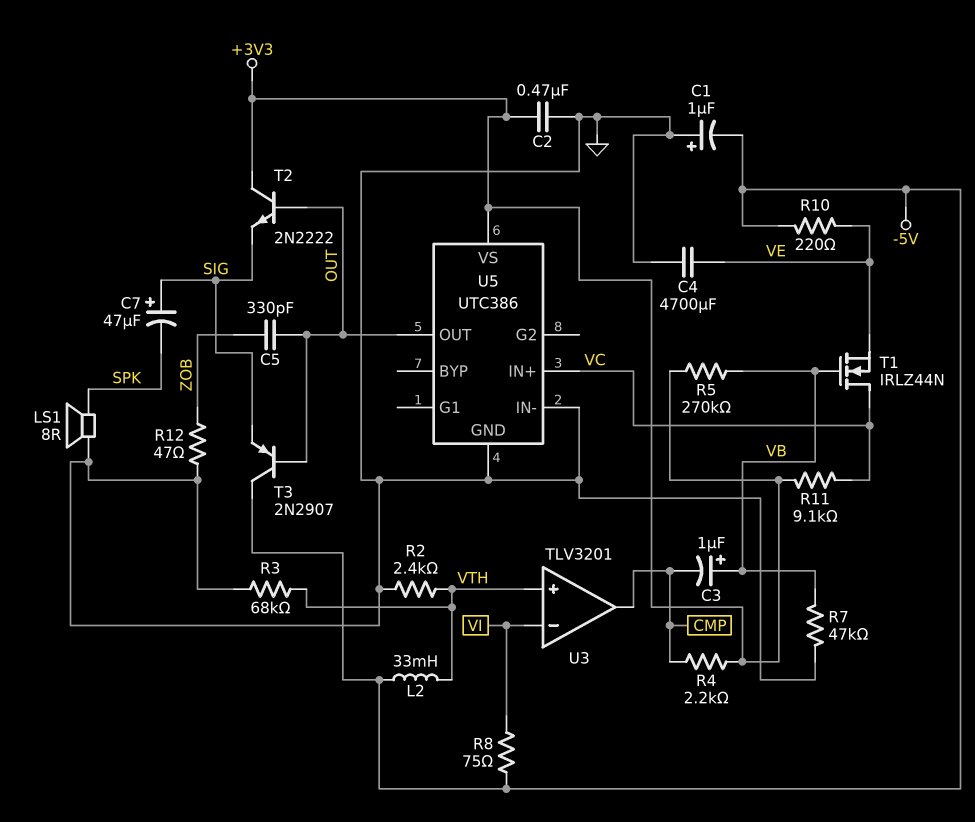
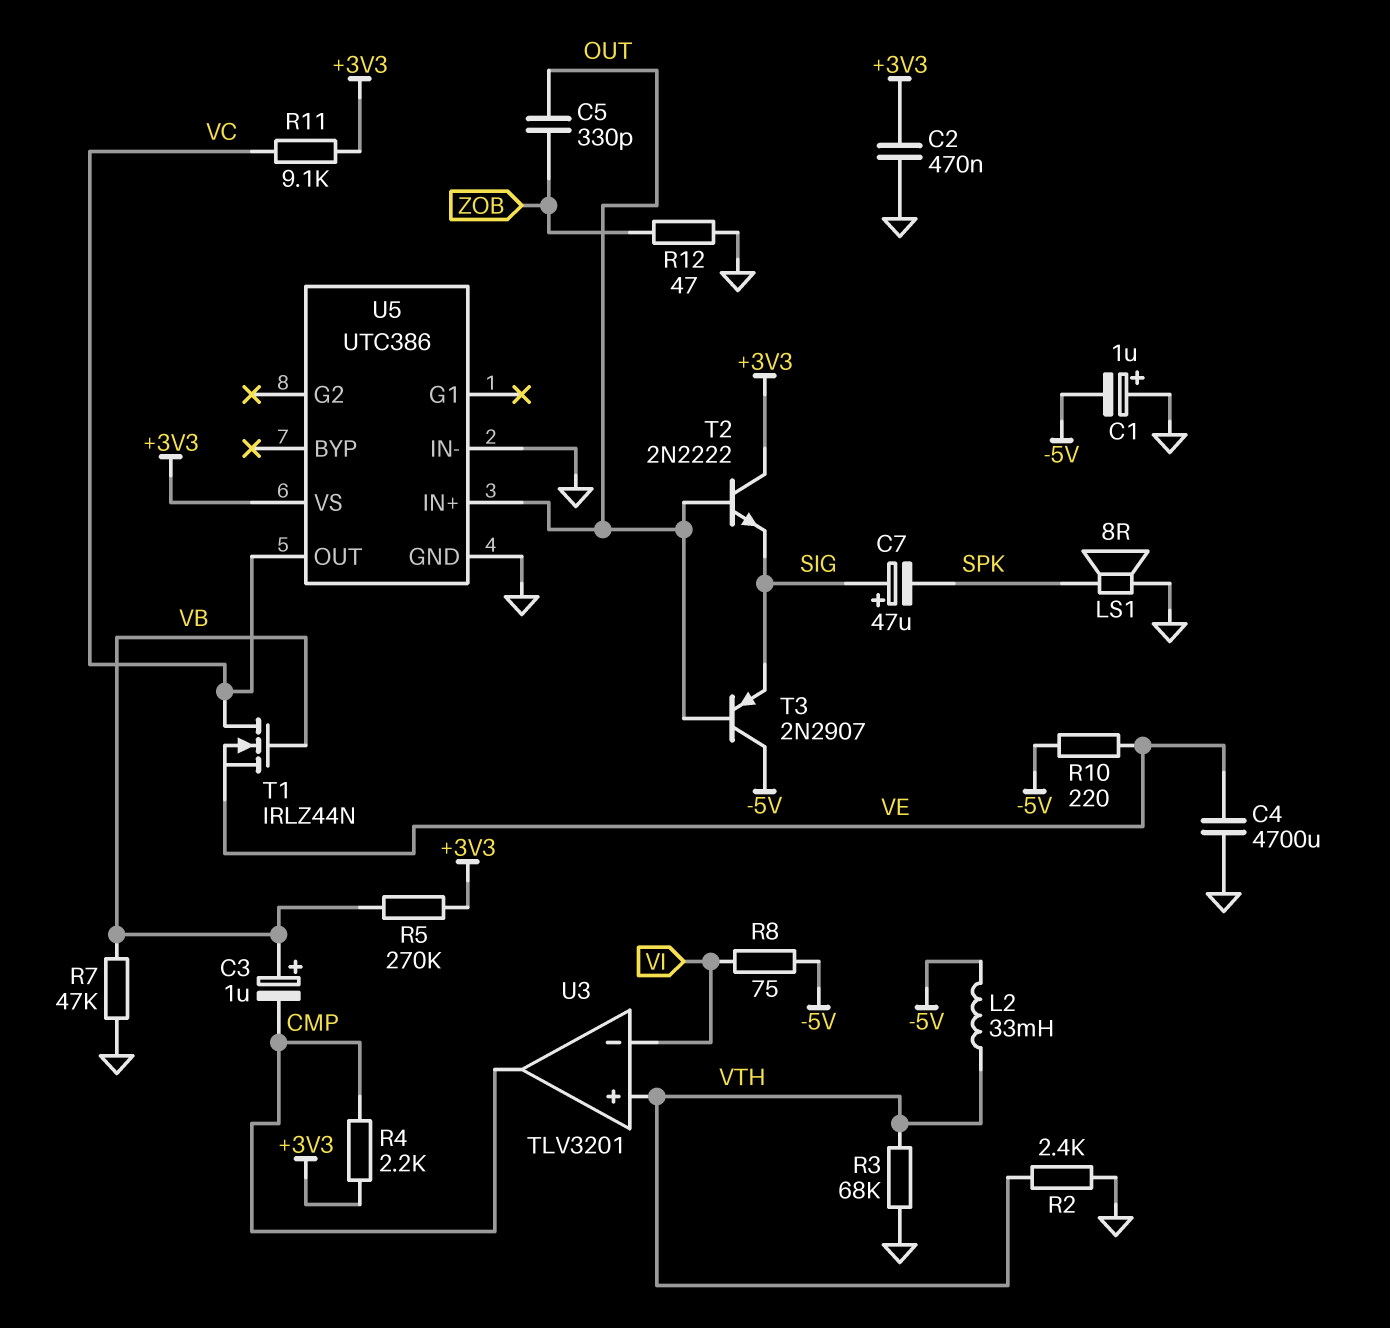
U5 pin IN+: VC -> OUT
U5 pin OUT: OUT -> VC

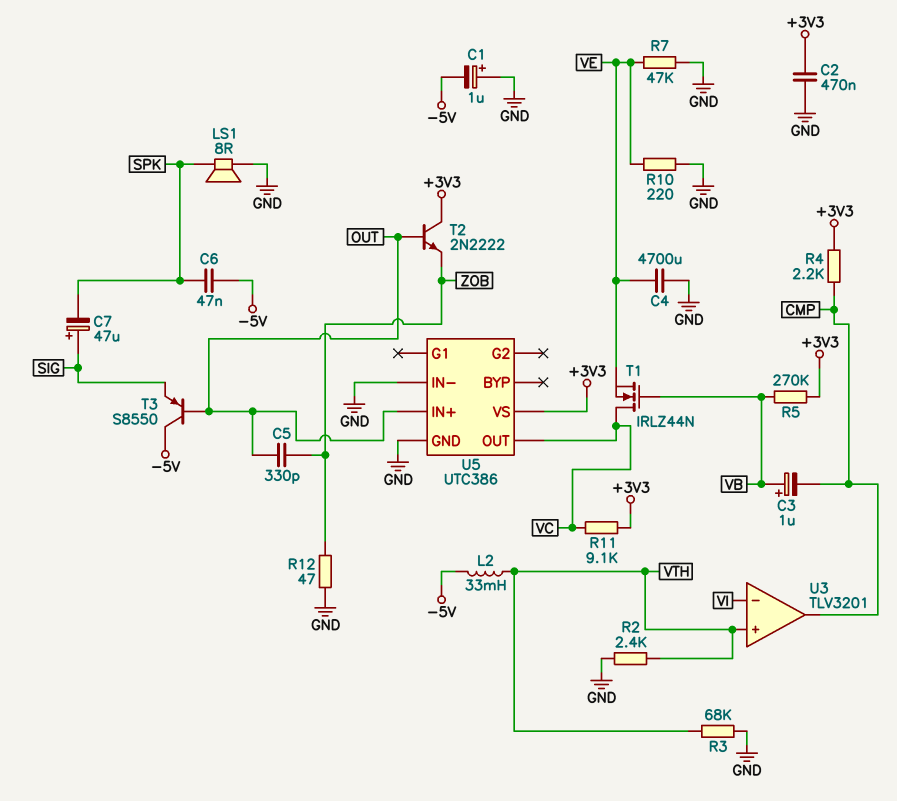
C6: none -> 47nF (-5V, SPK)
R7: 47k (GND, VB) -> 47k (GND, VE)
R8: 75 (-5V, VI) -> none
R10: 220 (-5V, VE) -> 220 (GND, VE)
T2: NPN 2N2222 (B OUT, C +3V3, E SIG) -> NPN 2N2222 (B OUT, C +3V3, E ZOB)
T3: PNP 2N2907 (B OUT, C -5V, E SIG) -> PNP S8550 (B OUT, C -5V, E SIG)

